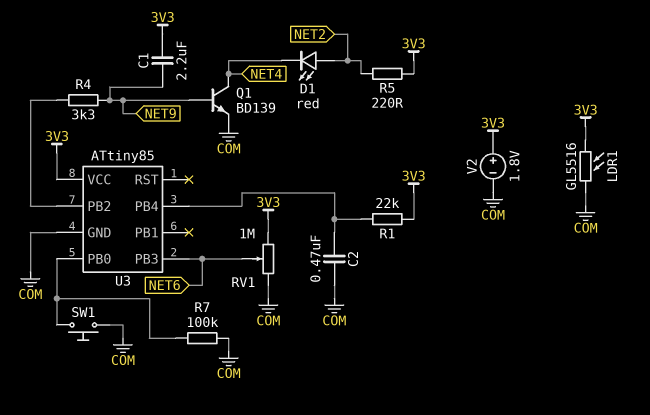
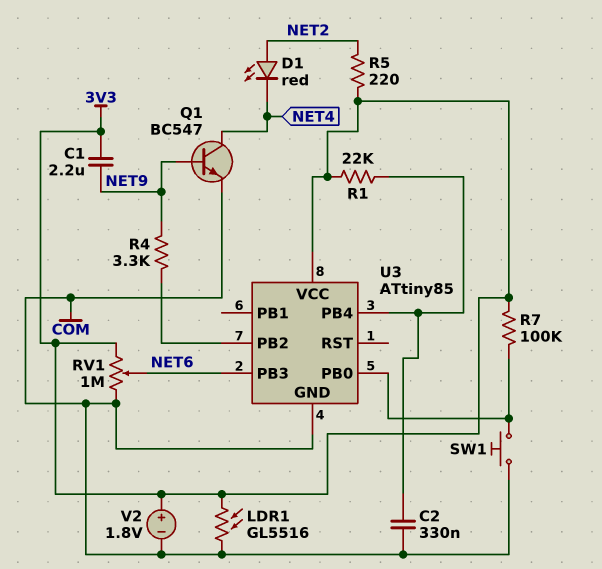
C2: 470nF (COM, U3/PB4) -> 330nF (COM, U3/PB4)
Q1: NPN BD139 (B NET9, C NET4, E COM) -> NPN BC547 (B NET9, C NET4, E COM)
R7: 100k (COM, U3/PB0) -> 100k (3V3, U3/PB0)

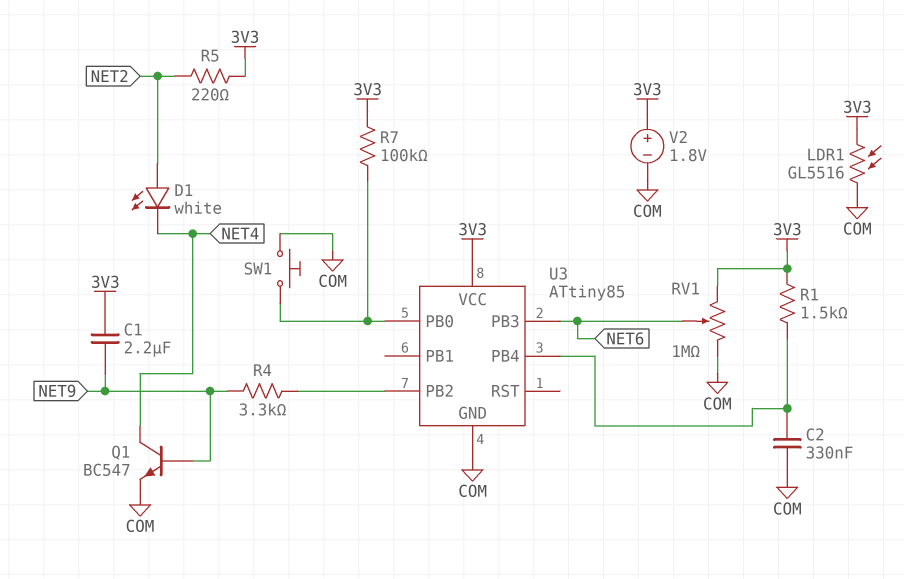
D1: LED red (A NET2, K NET4) -> LED white (A NET2, K NET4)
R1: 22k (3V3, U3/PB4) -> 1.5k (3V3, U3/PB4)

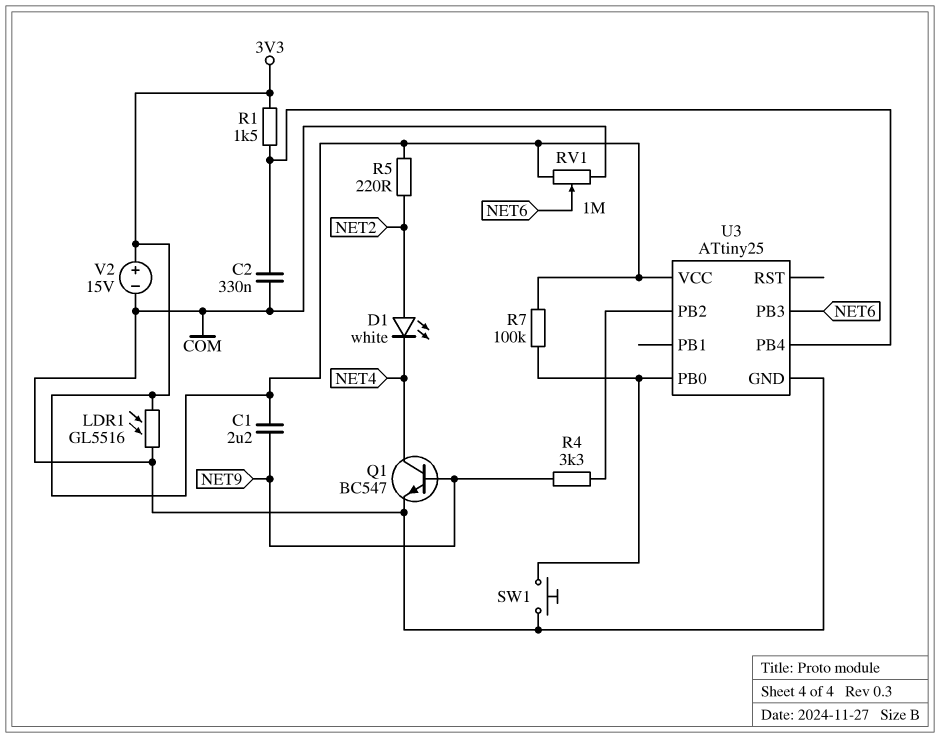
U3: ATtiny85 -> ATtiny25
V2: 1.8V (plus 3V3, minus COM) -> 15V (plus 3V3, minus COM)

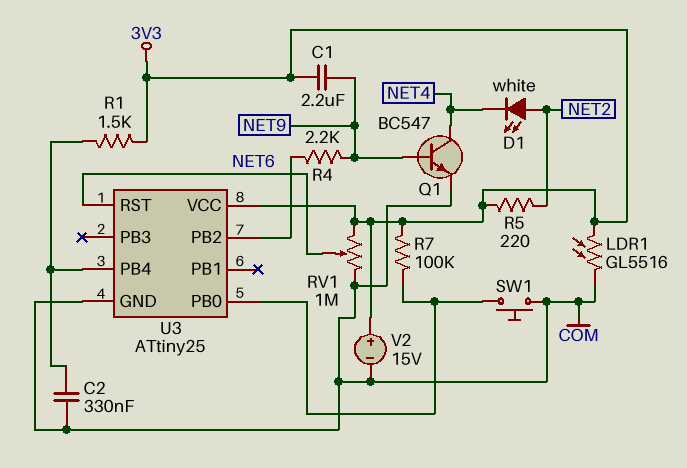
R4: 3.3k (NET9, U3/PB2) -> 2.2k (NET9, U3/PB2)
U3 pin PB3: NET6 -> none
U3 pin RST: none -> NET6

